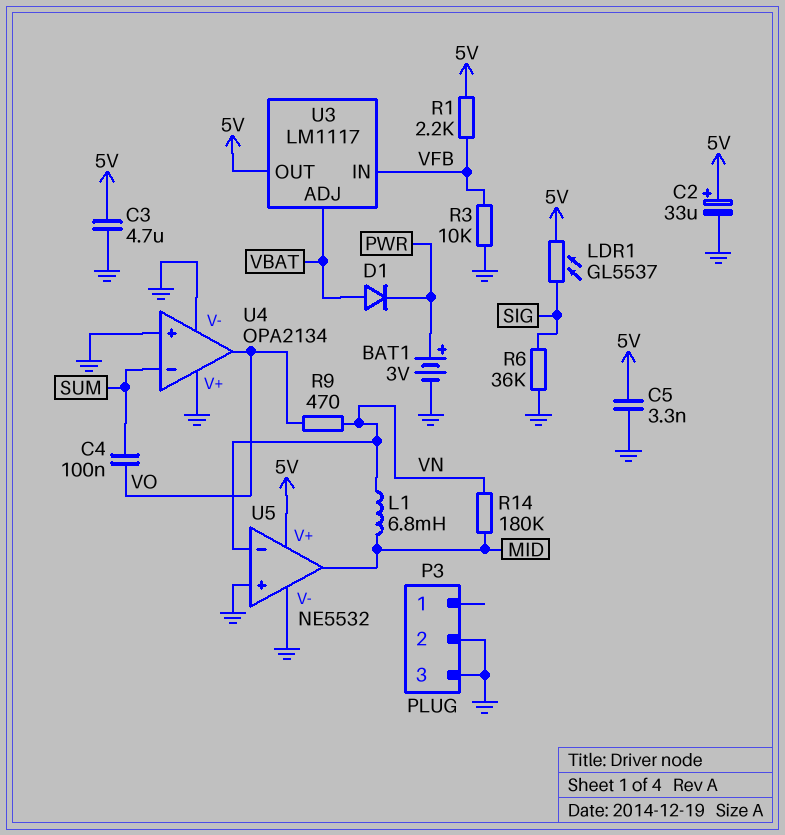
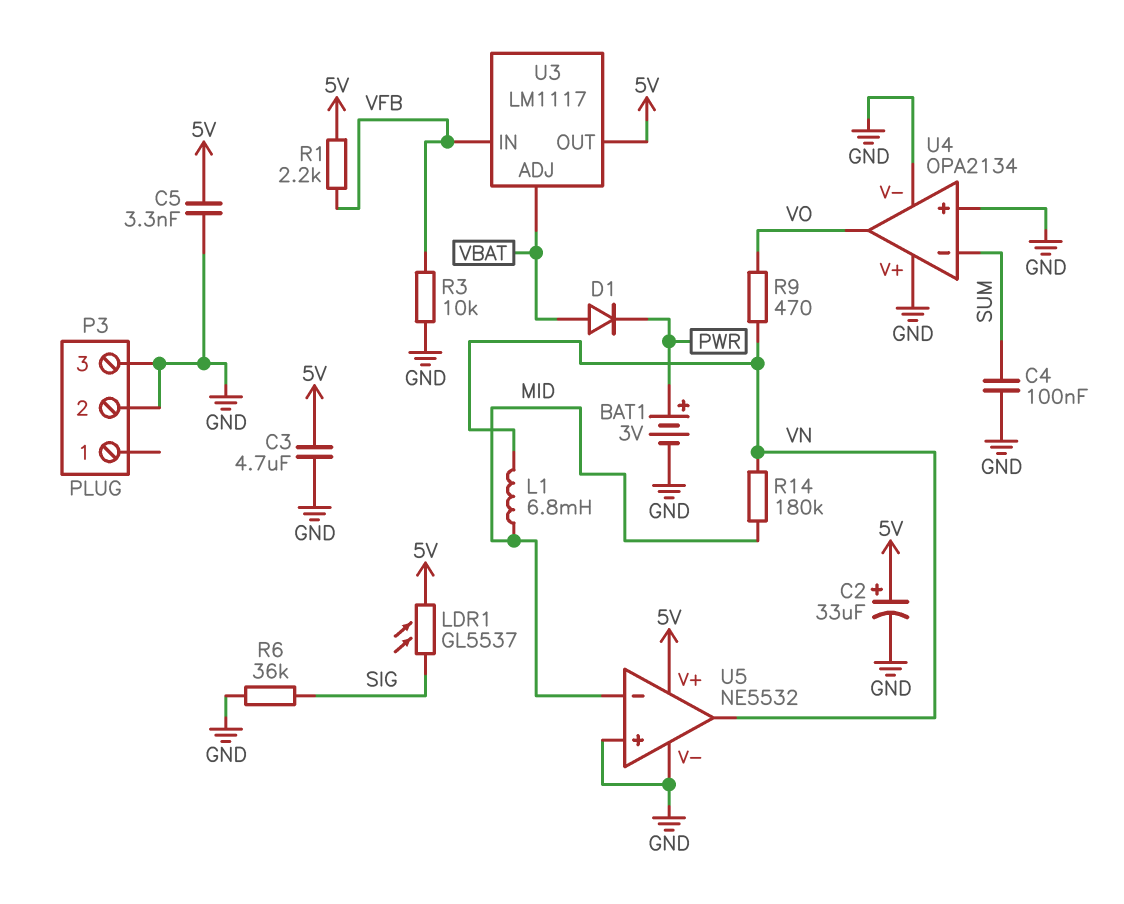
C4: 100nF (SUM, VO) -> 100nF (GND, SUM)
U5 pin in-: VN -> MID
U5 pin out: MID -> VN

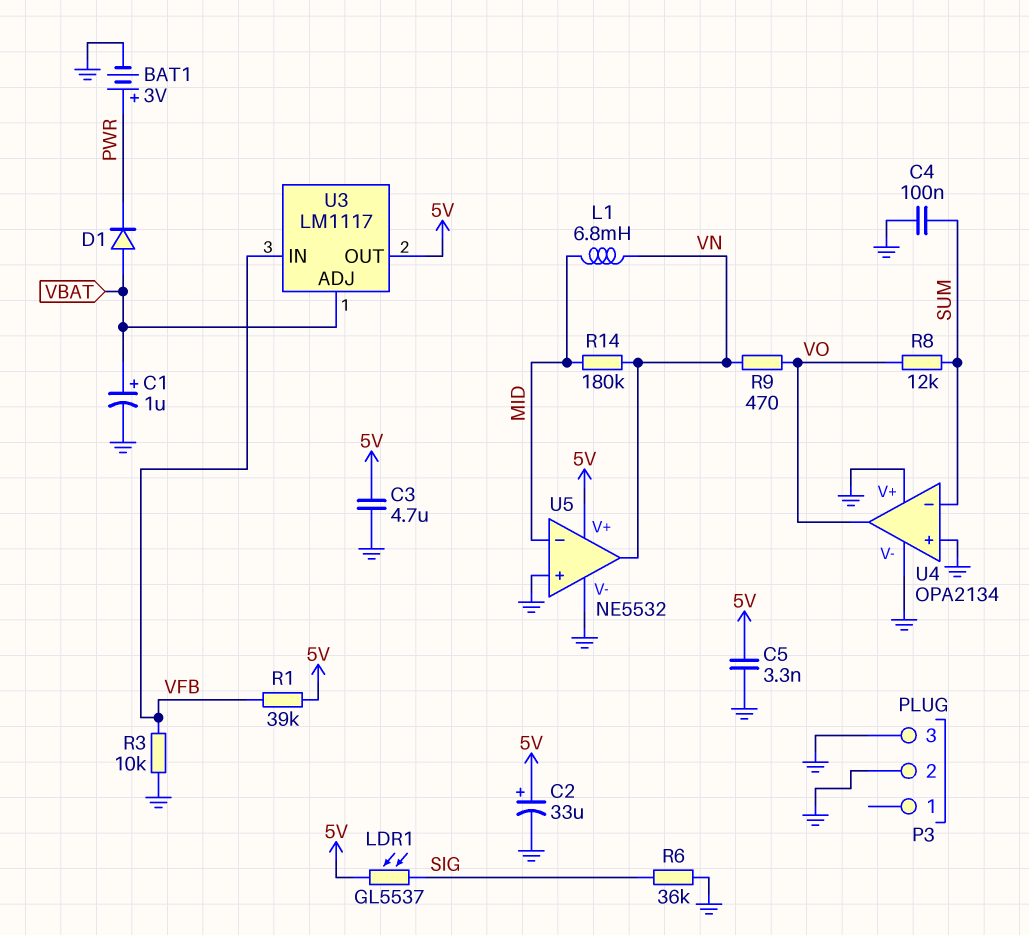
C1: none -> 1uF (plus VBAT, minus GND)
R1: 2.2k (5V, VFB) -> 39k (5V, VFB)
R8: none -> 12k (SUM, VO)

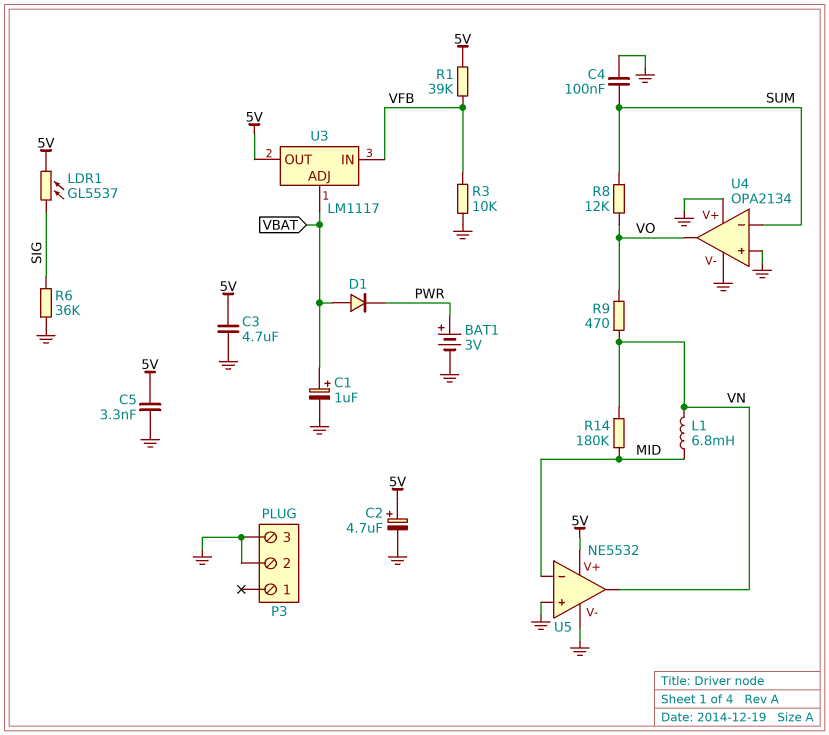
C2: 33uF (plus 5V, minus GND) -> 4.7uF (plus 5V, minus GND)

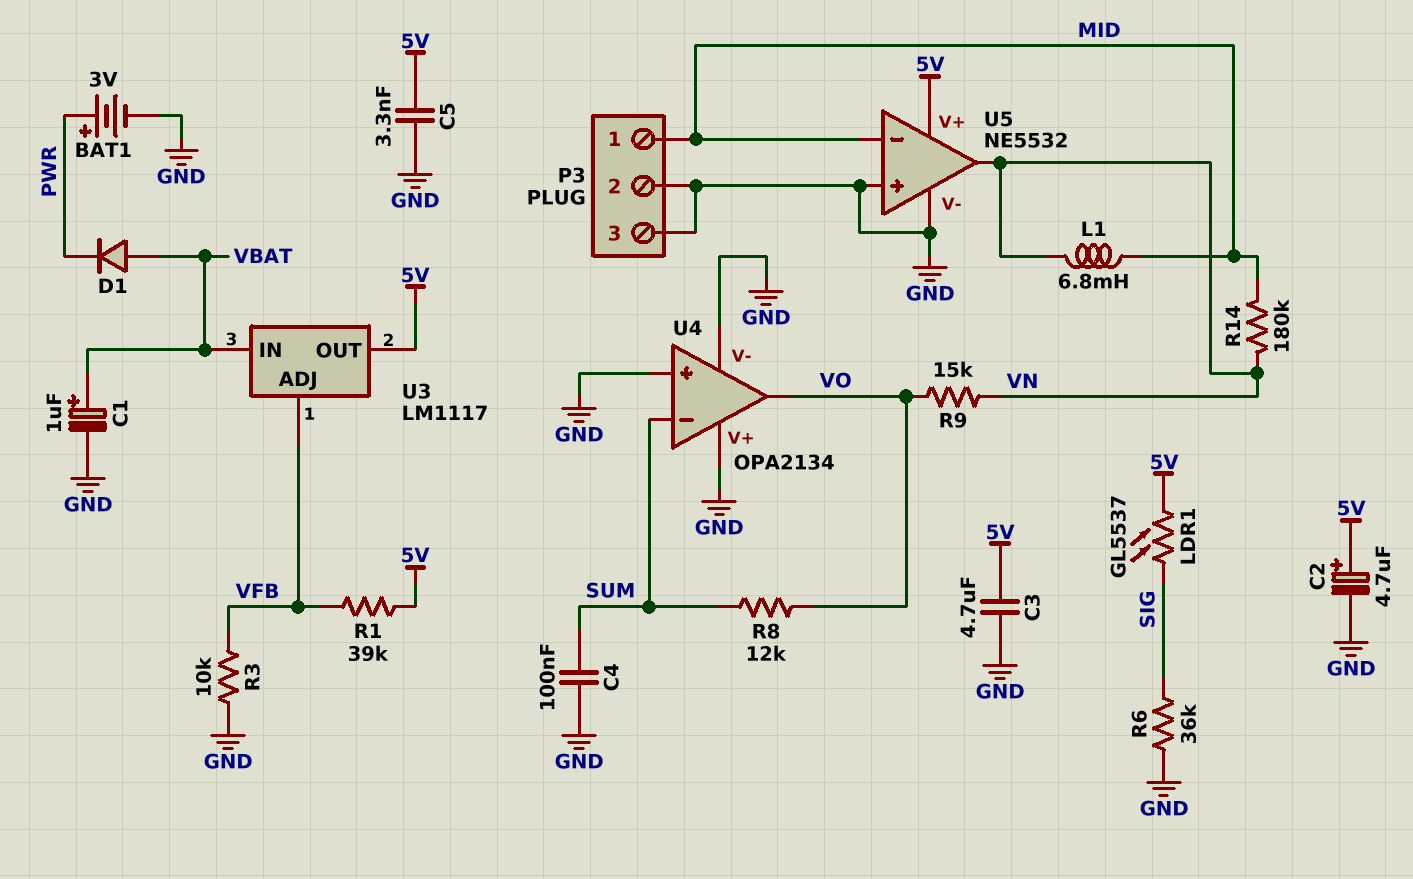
P3 pin 1: none -> MID
R9: 470 (VN, VO) -> 15k (VN, VO)
U3 pin ADJ: VBAT -> VFB
U3 pin IN: VFB -> VBAT

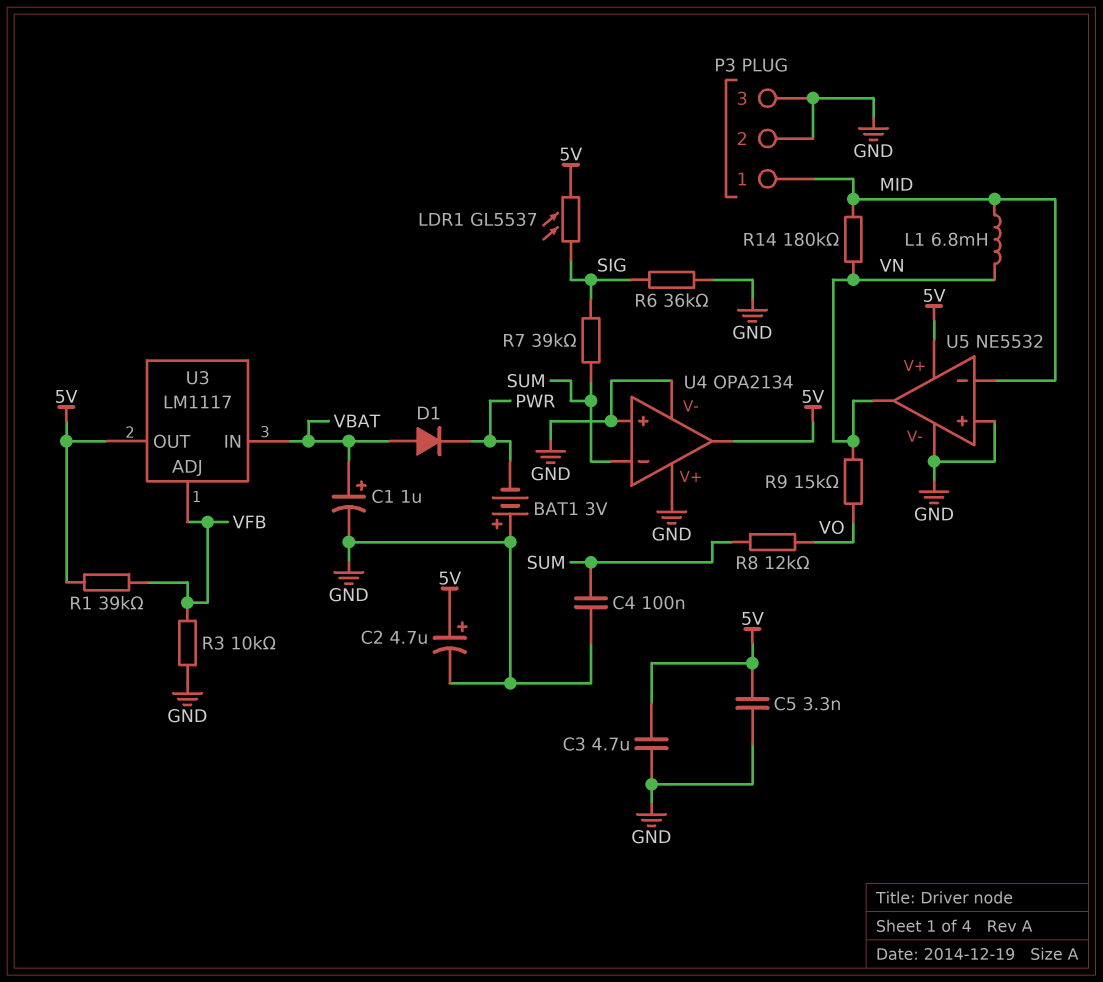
BAT1: 3V (plus PWR, minus GND) -> 3V (plus GND, minus PWR)
R7: none -> 39k (SIG, SUM)
U4 pin out: VO -> 5V

